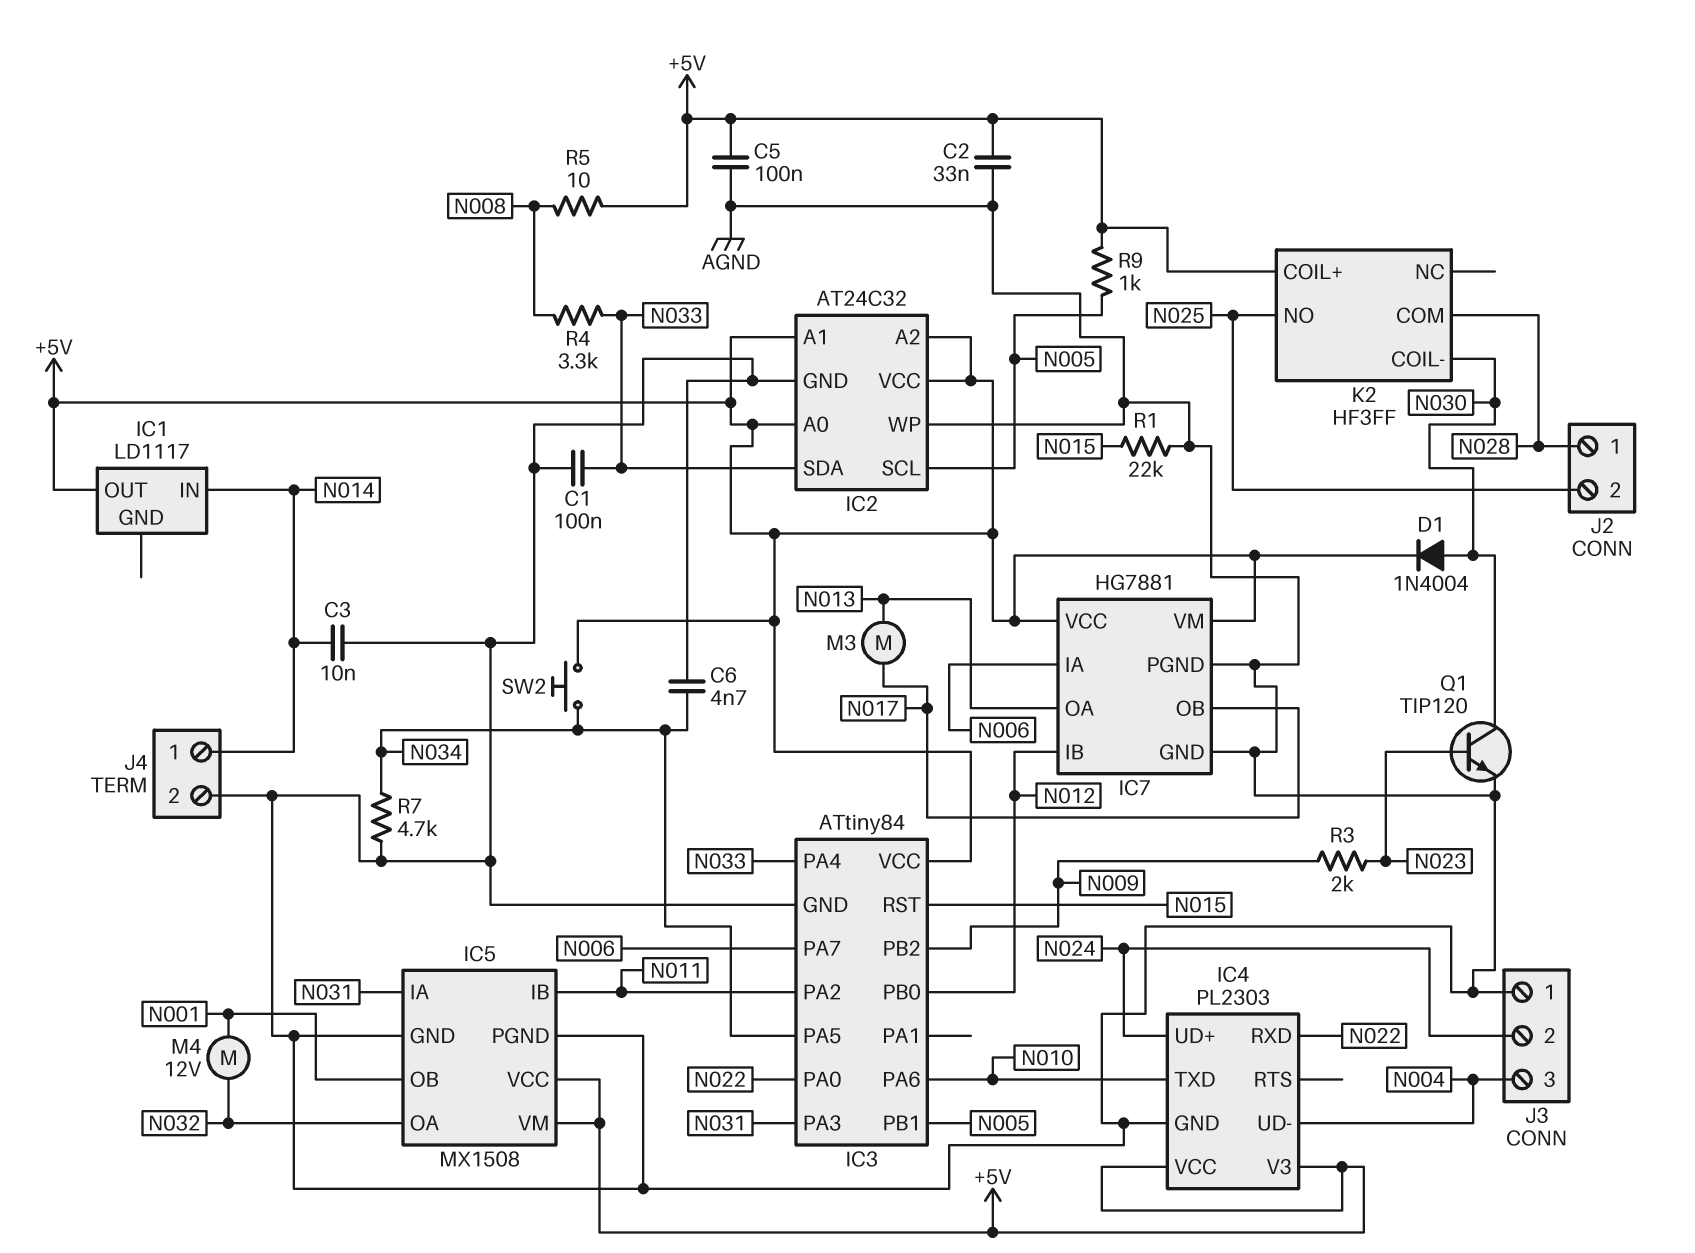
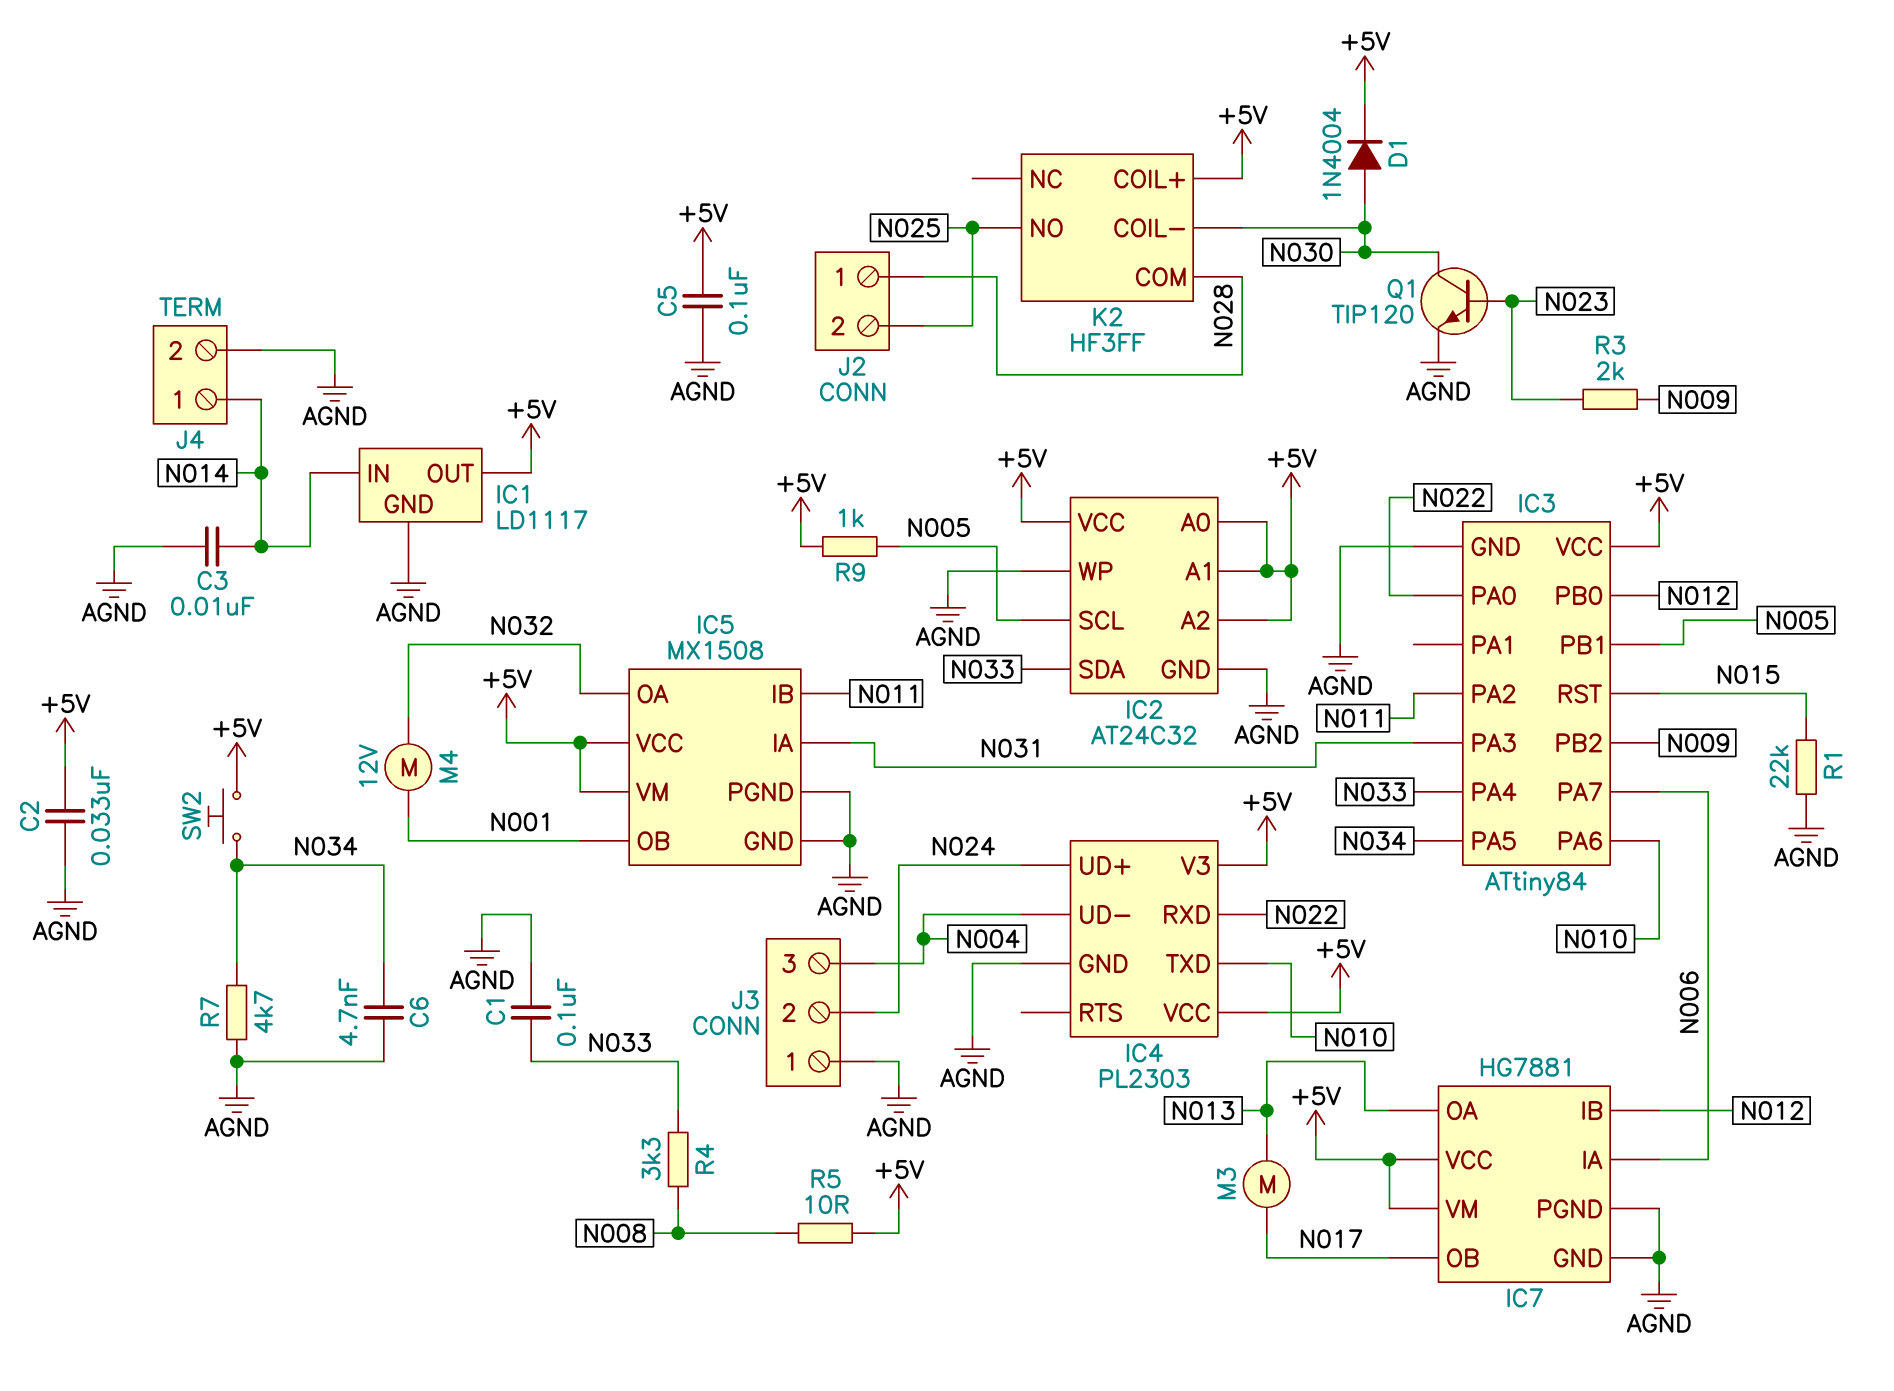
IC1 pin GND: none -> AGND

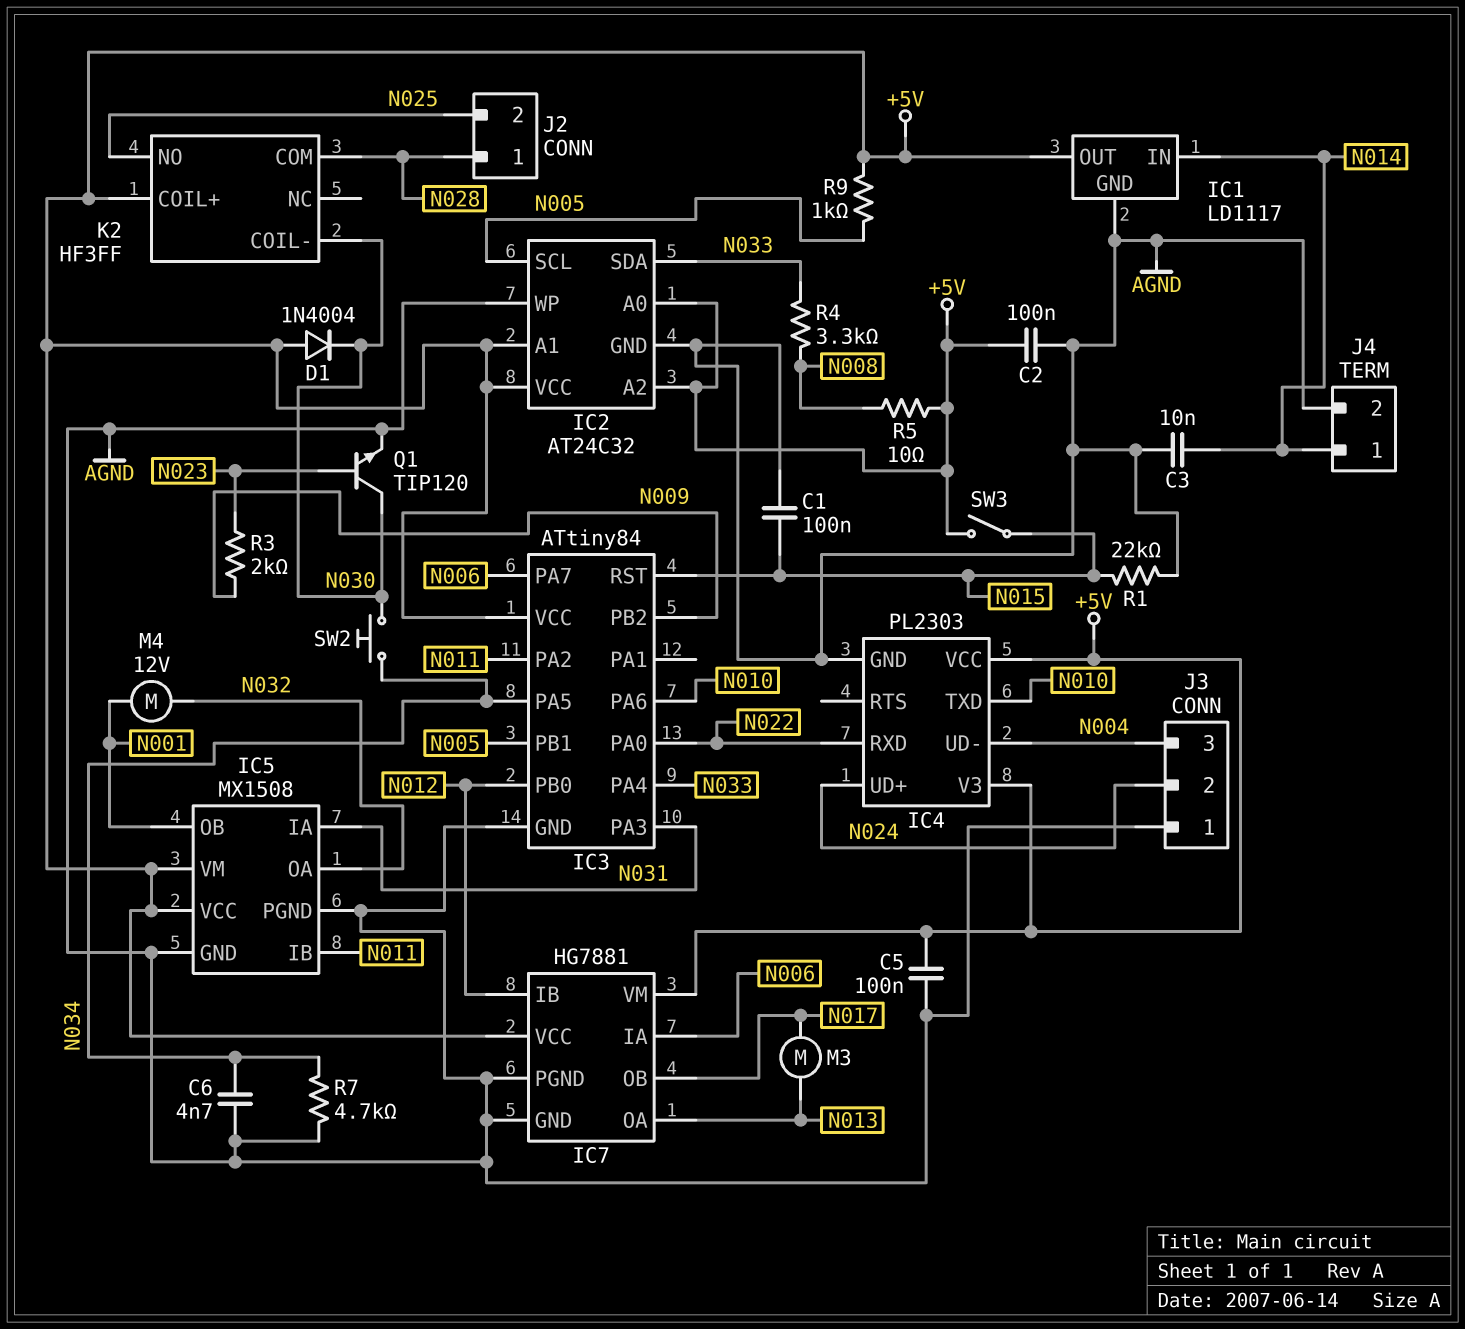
C1: 100nF (AGND, N033) -> 100nF (AGND, N015)
C2: 33nF (+5V, AGND) -> 100nF (+5V, AGND)
D1: diode 1N4004 (A N030, K +5V) -> diode 1N4004 (A +5V, K N030)
SW2: button (+5V, N034) -> button (N030, N034)
SW3: none -> switch (+5V, N015)

